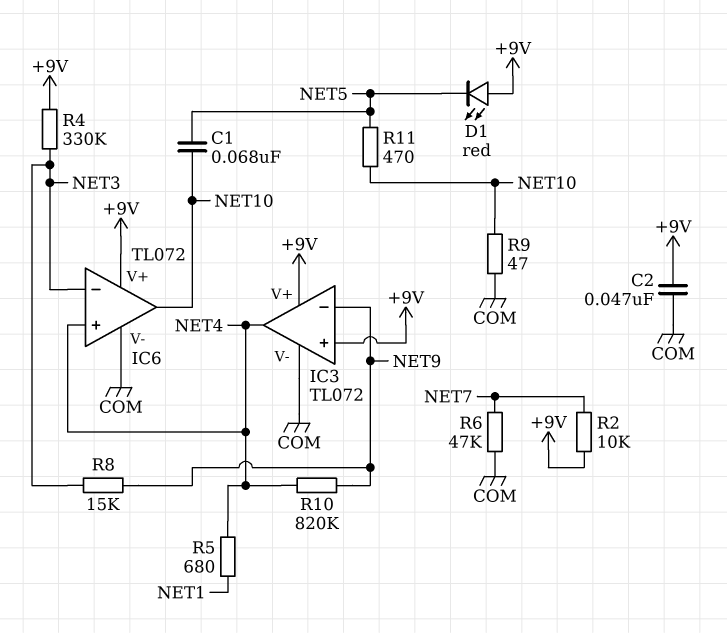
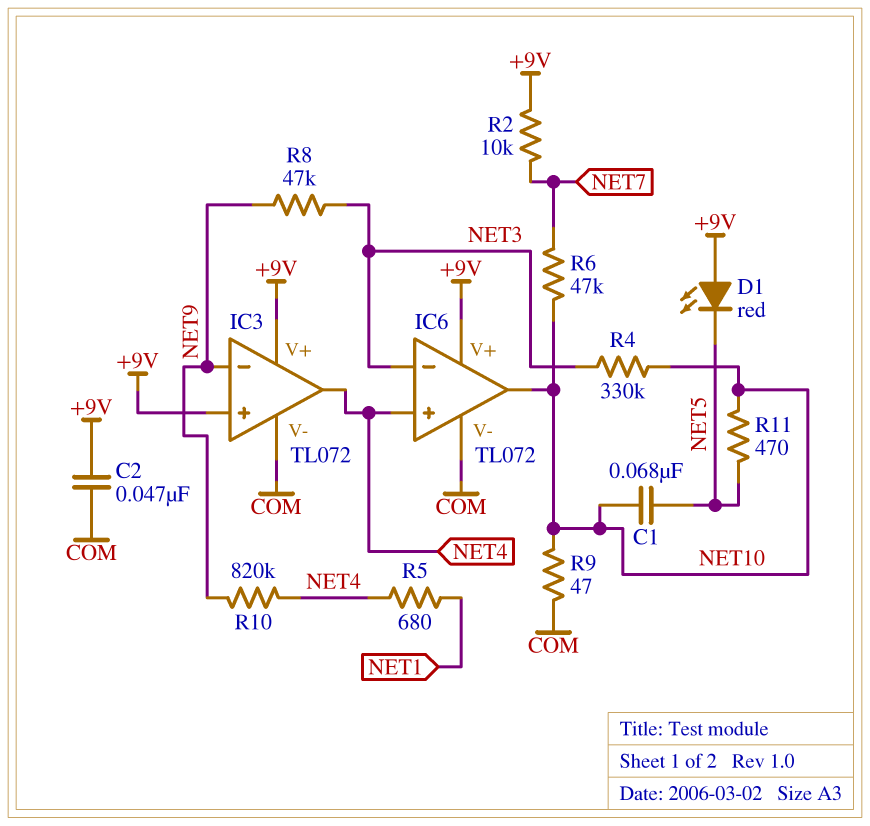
R4: 330k (+9V, NET3) -> 330k (NET3, NET10)
R6: 47k (COM, NET7) -> 47k (NET7, NET10)
R8: 15k (NET3, NET9) -> 47k (NET3, NET9)

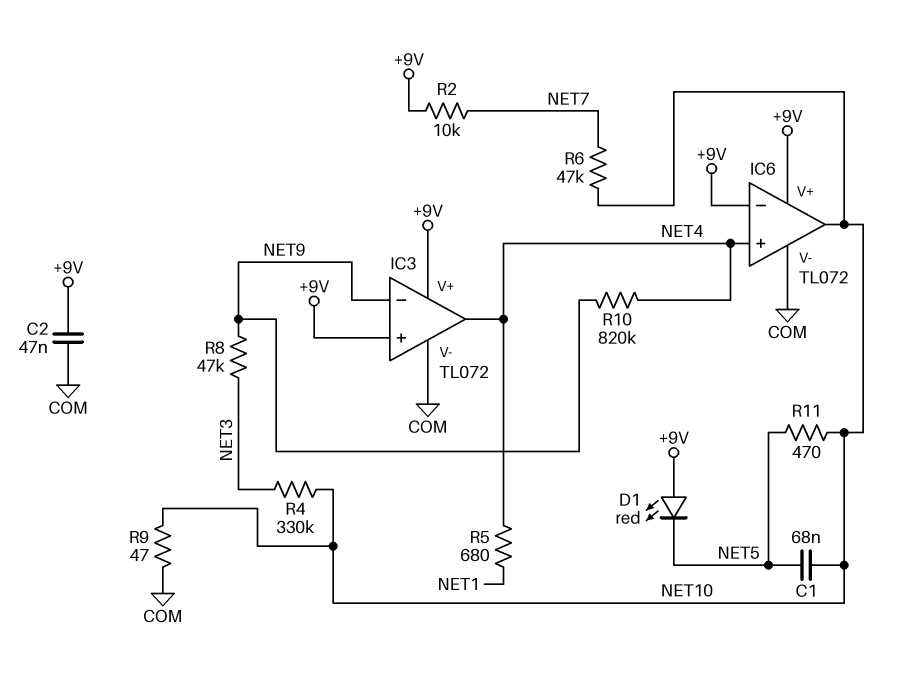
IC6 pin in-: NET3 -> +9V

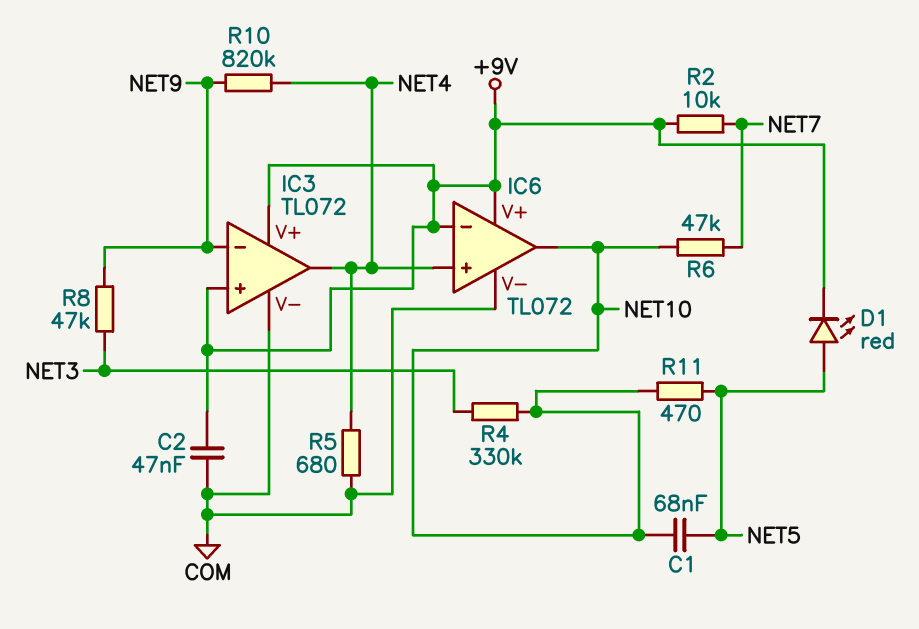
D1: LED red (A +9V, K NET5) -> LED red (A NET5, K +9V)
R5: 680 (NET1, NET4) -> 680 (COM, NET4)
R9: 47 (COM, NET10) -> none

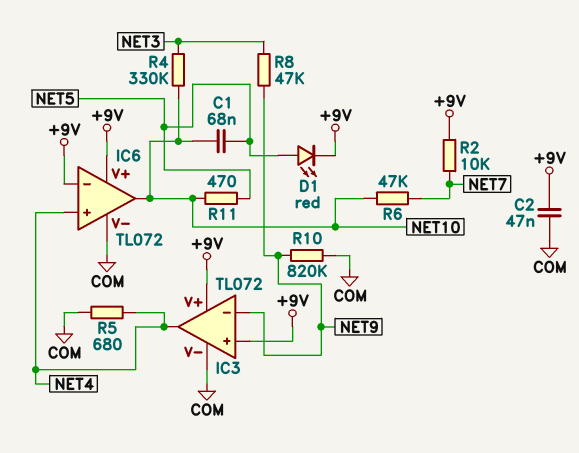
R10: 820k (NET4, NET9) -> 820k (COM, NET9)

